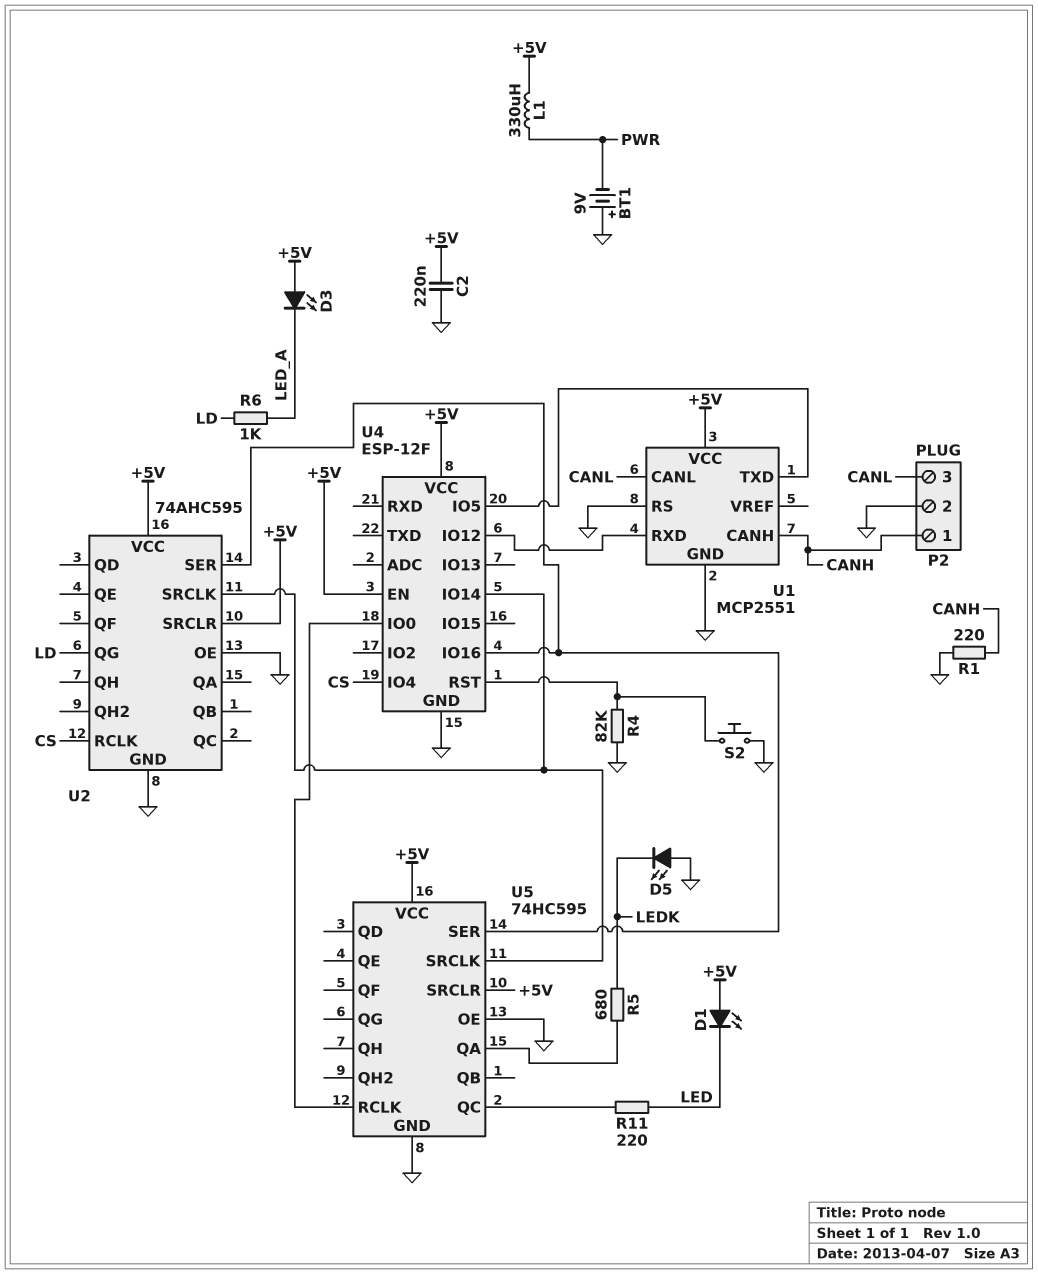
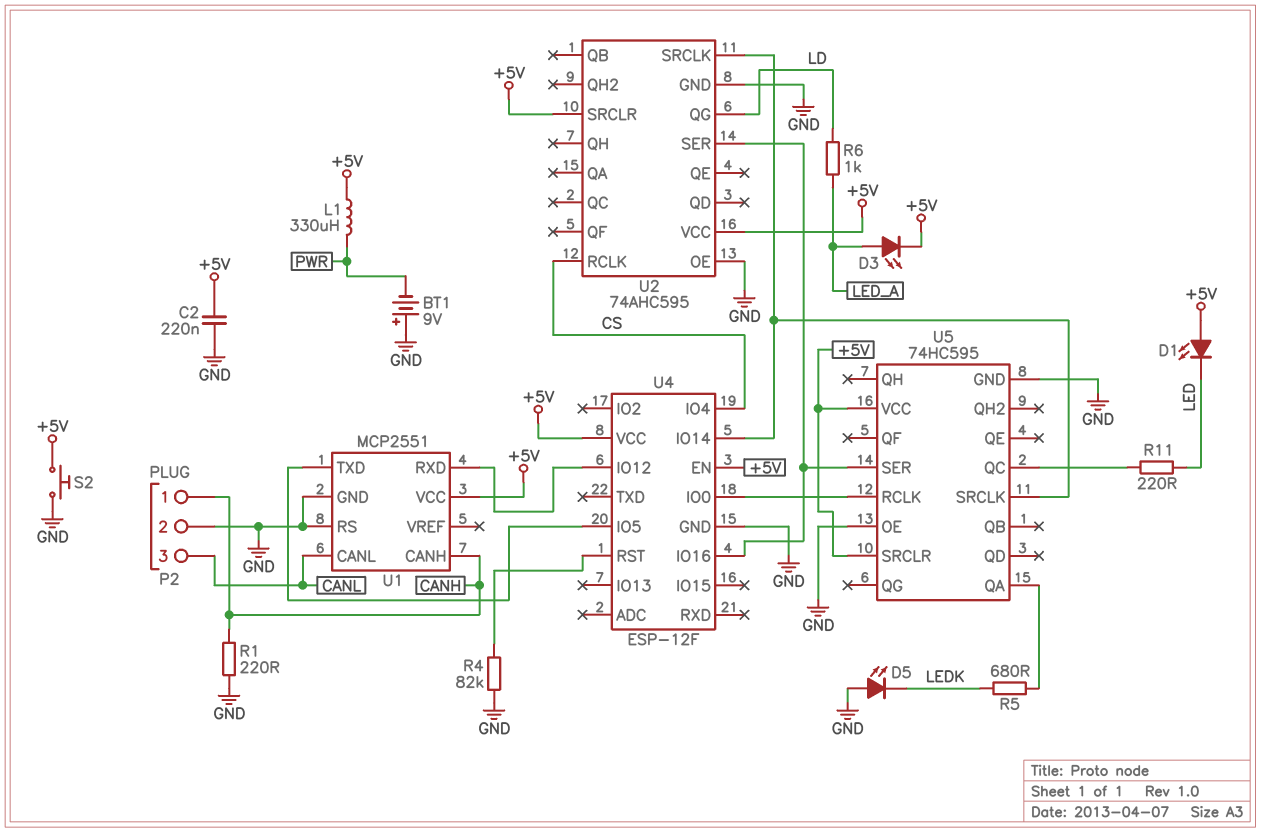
D3: LED (A +5V, K LED_A) -> LED (A LED_A, K +5V)
S2: button (GND, U4/RST) -> button (+5V, GND)

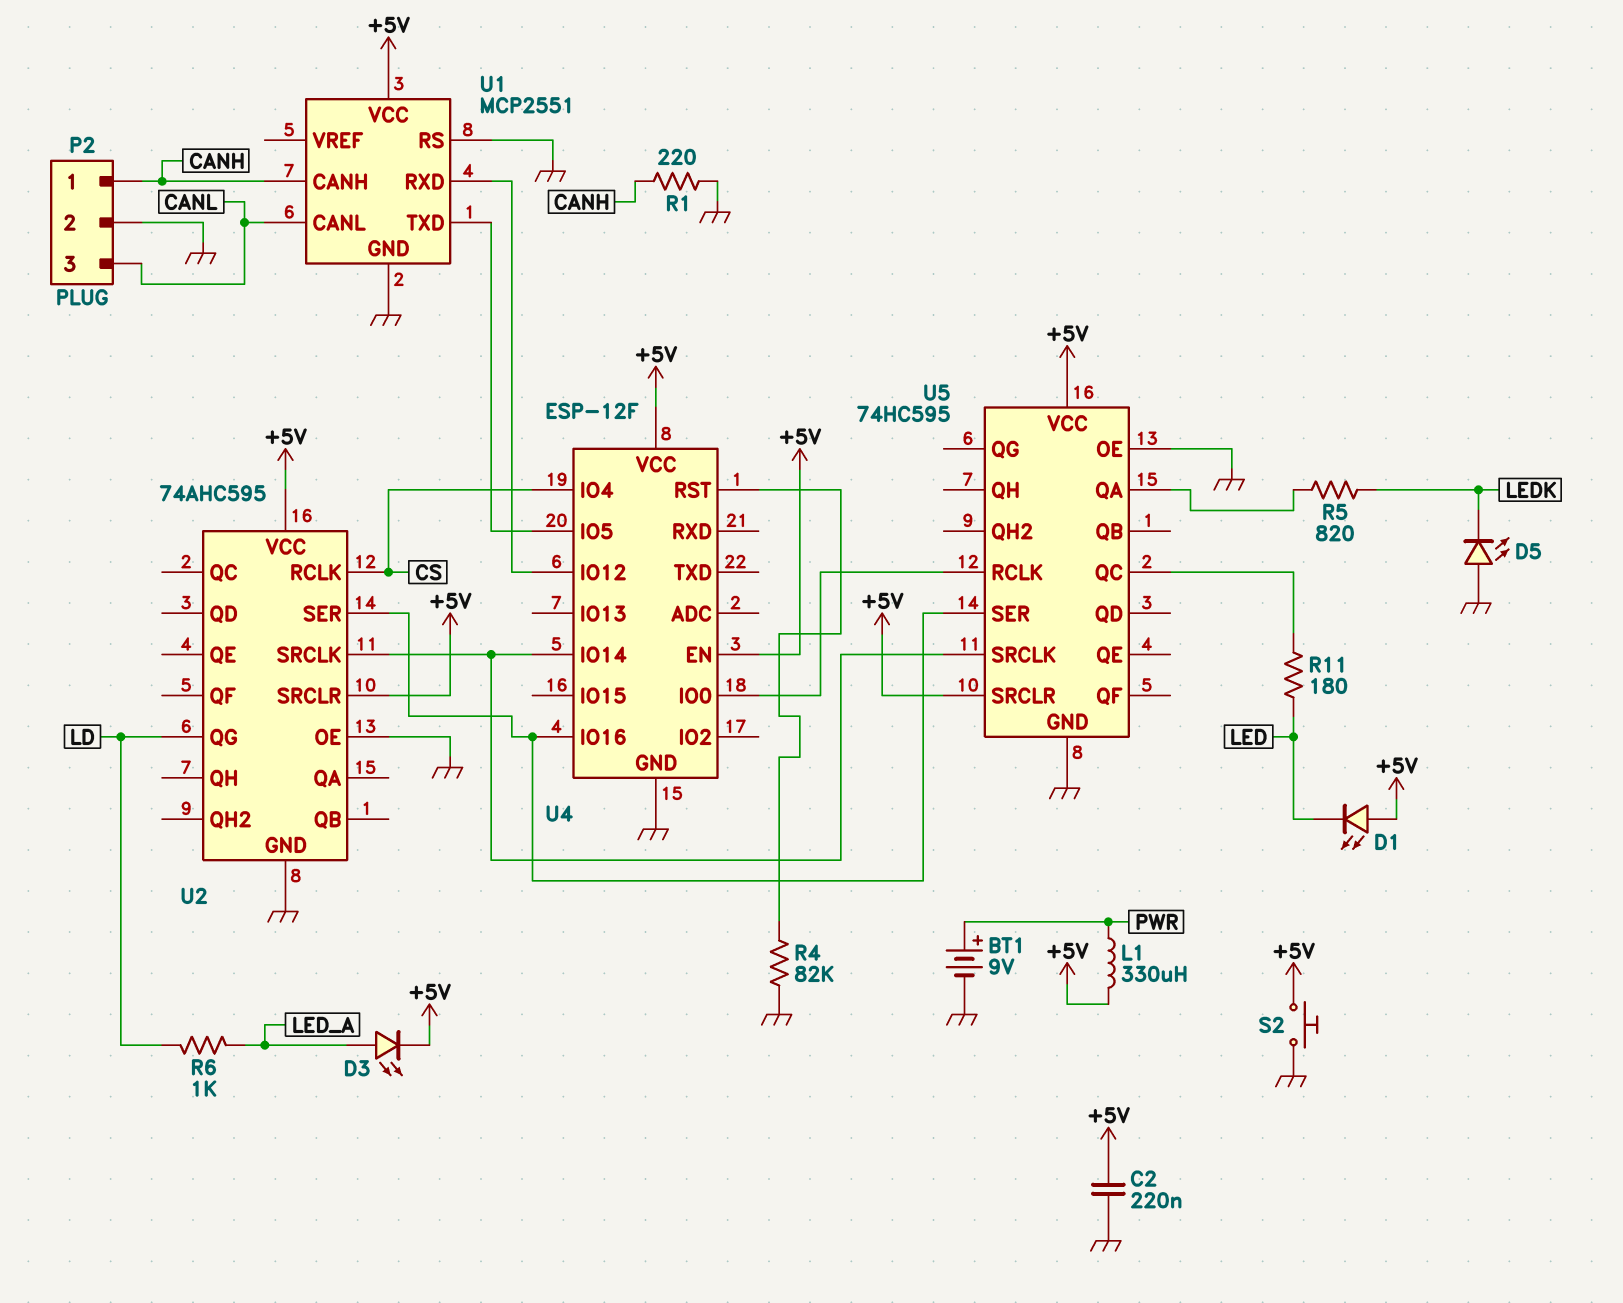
BT1: 9V (plus GND, minus PWR) -> 9V (plus PWR, minus GND)
R5: 680 (LEDK, U5/QA) -> 820 (LEDK, U5/QA)
R11: 220 (LED, U5/QC) -> 180 (LED, U5/QC)

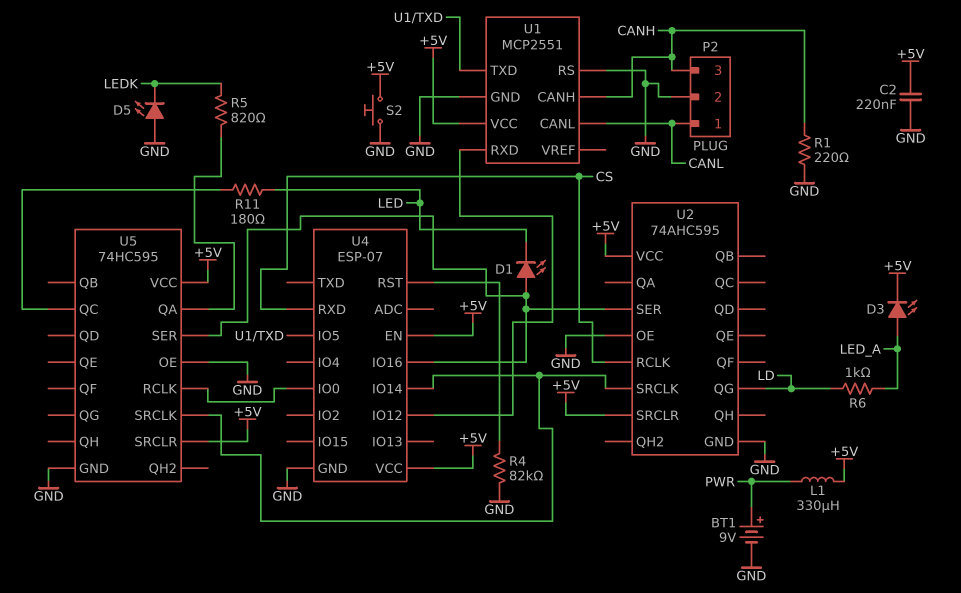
D1: LED (A +5V, K LED) -> LED (A U2/SER, K LED)
P2 pin 1: CANH -> CANL
P2 pin 3: CANL -> CANH
U4: ESP-12F -> ESP-07
U4 pin IO4: CS -> none
U4 pin RXD: none -> CS

